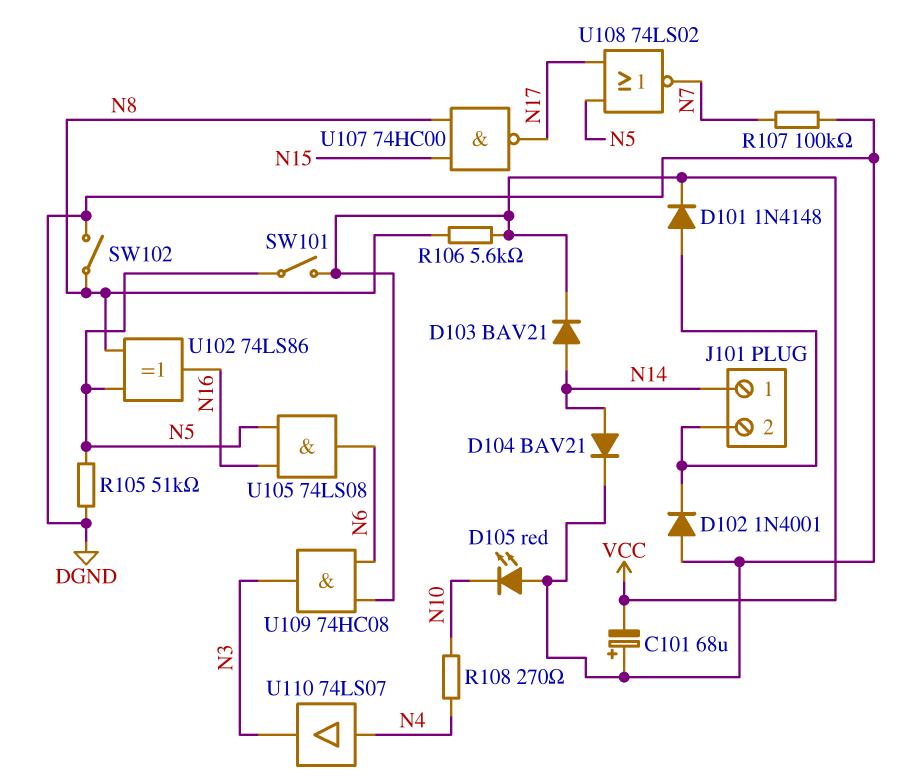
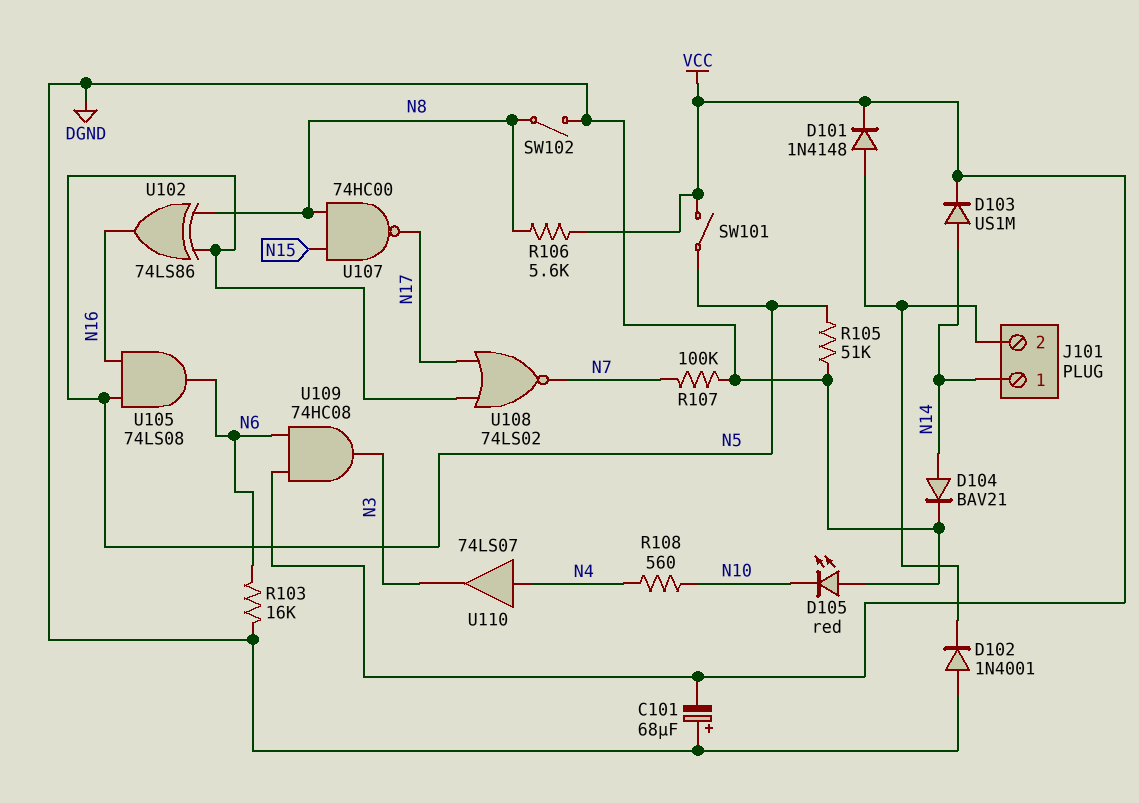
D103: diode BAV21 (A N14, K VCC) -> diode US1M (A N14, K VCC)
R103: none -> 16k (DGND, N6)
R108: 270 (N4, N10) -> 560 (N4, N10)

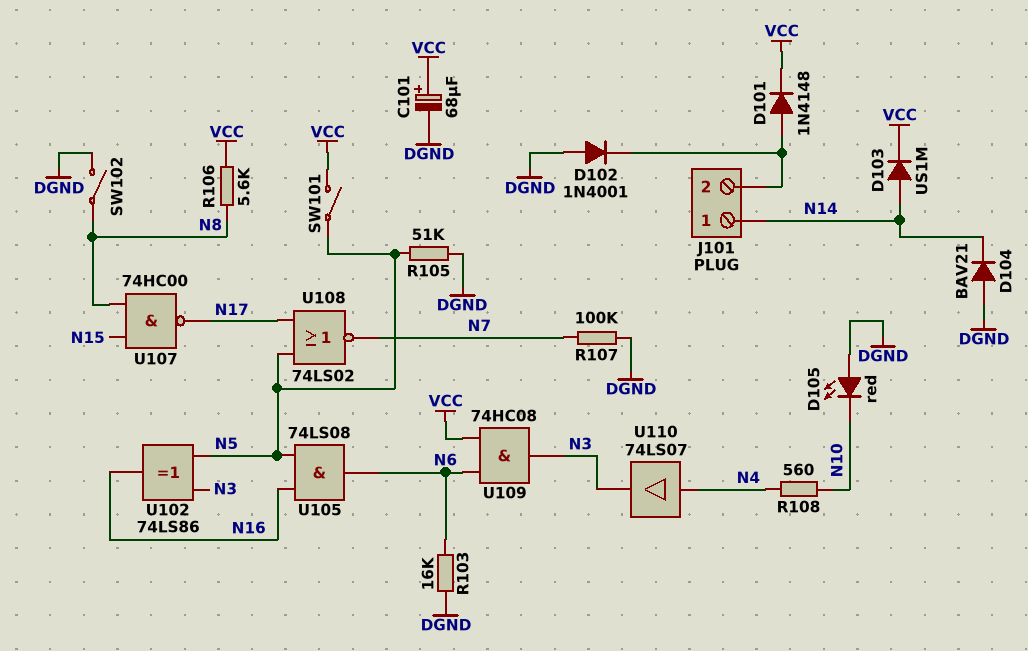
C101: 68uF (plus DGND, minus VCC) -> 68uF (plus VCC, minus DGND)
D104: diode BAV21 (A N14, K DGND) -> diode BAV21 (A DGND, K N14)
U102: XOR 74LS86 (in N5, in N8, out N16) -> XOR 74LS86 (in N3, in N5, out N16)

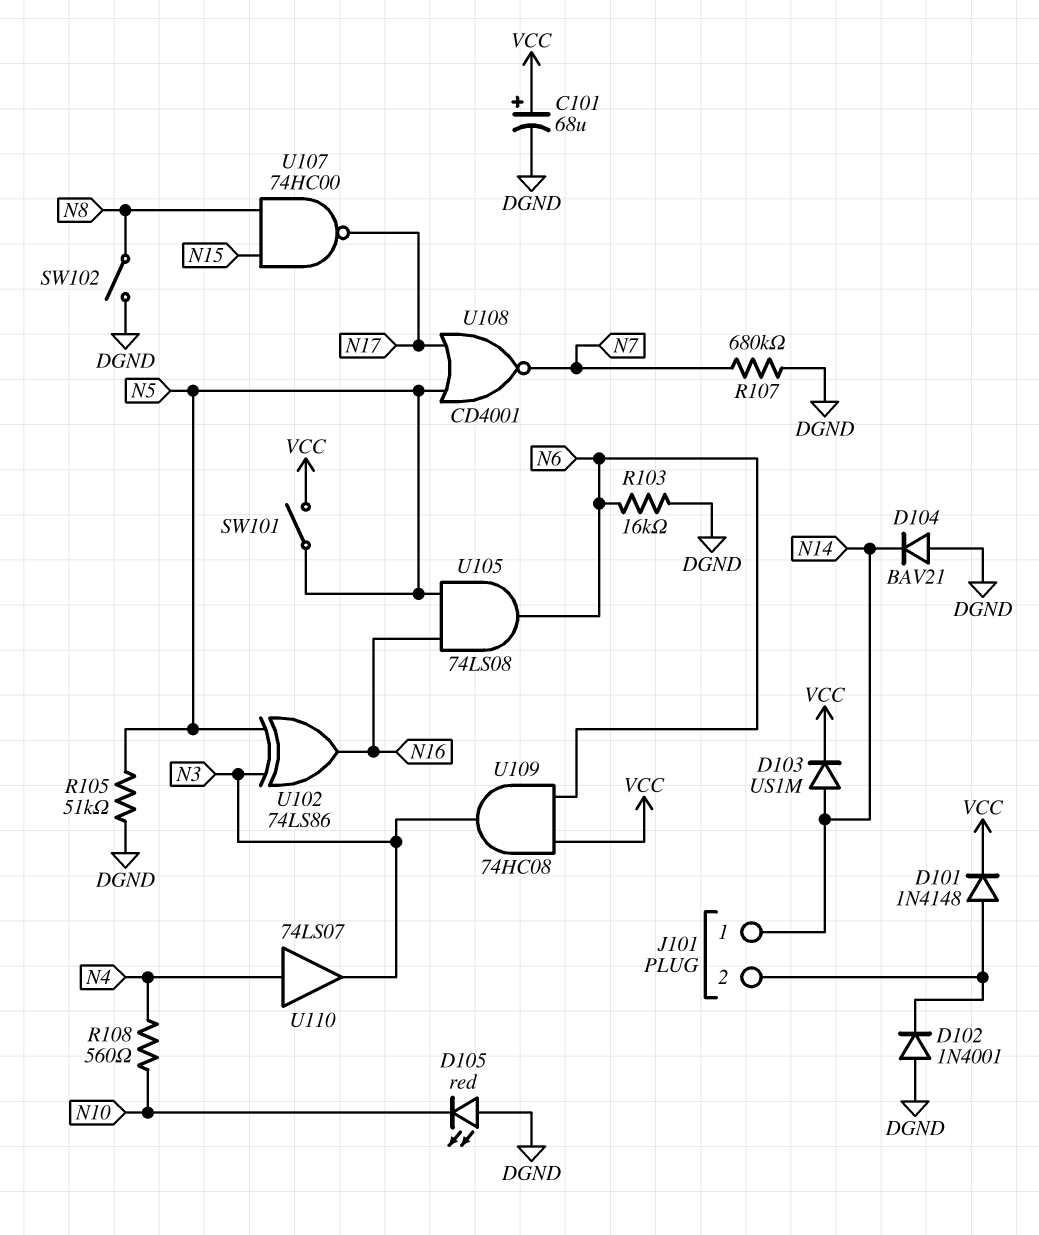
R106: 5.6k (N8, VCC) -> none
R107: 100k (DGND, N7) -> 680k (DGND, N7)
U108: NOR 74LS02 (in N5, in N17, out N7) -> NOR CD4001 (in N5, in N17, out N7)

